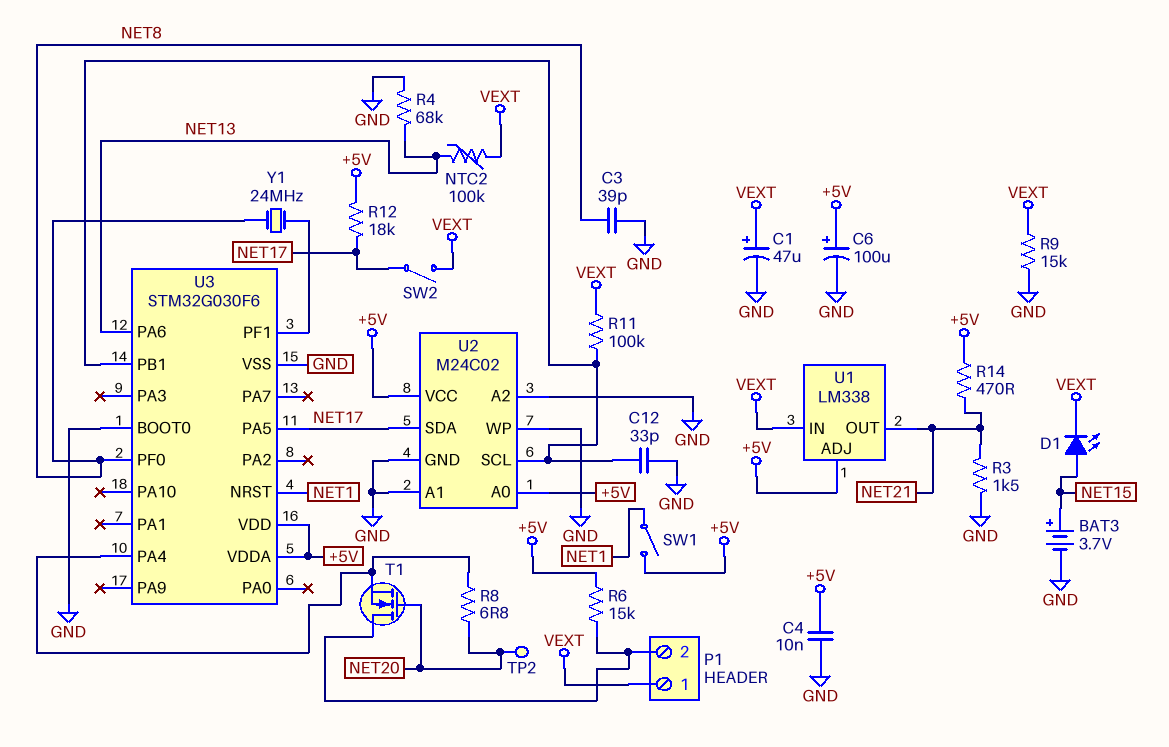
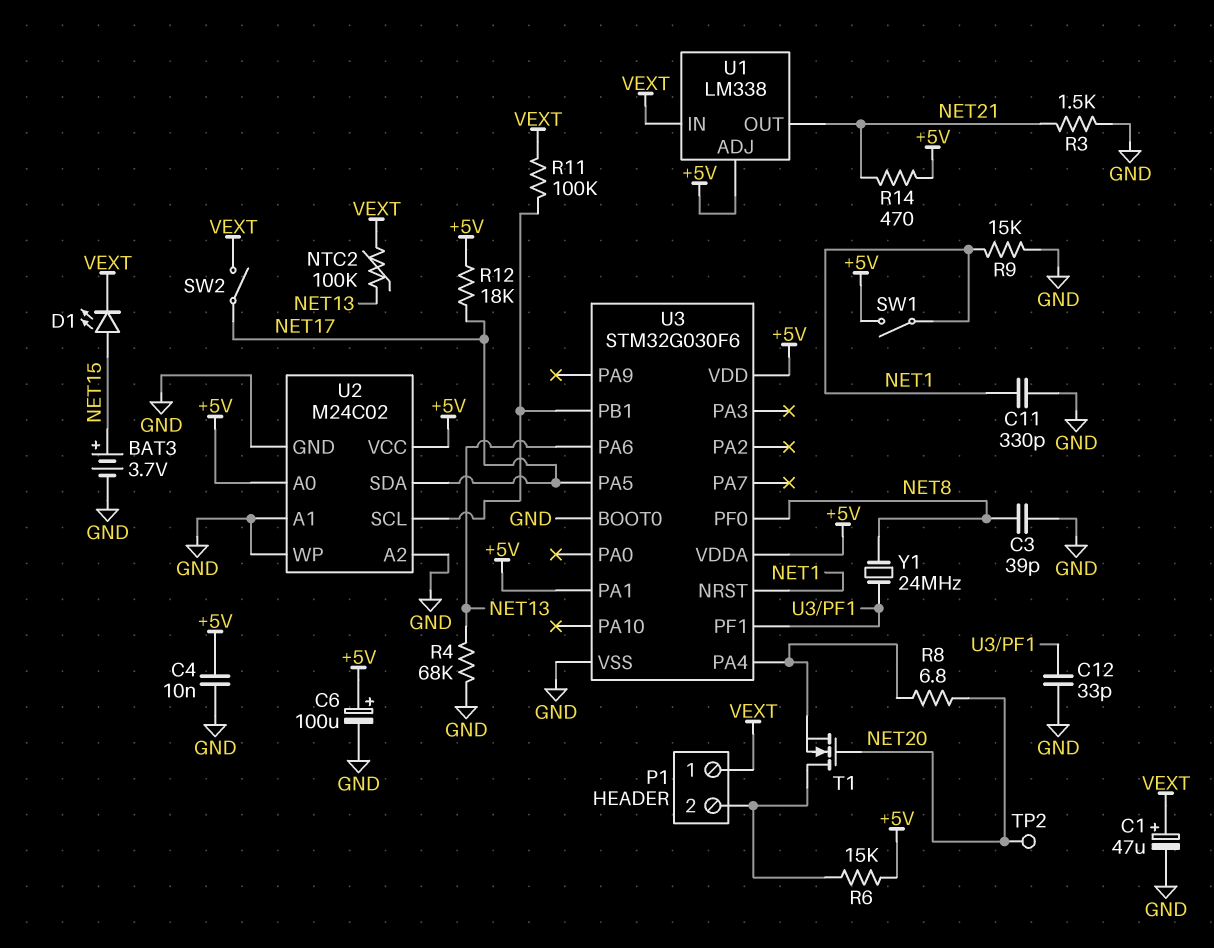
C11: none -> 330pF (GND, NET1)
C12: 33pF (GND, U2/SCL) -> 33pF (GND, U3/PF1)
R9: 15k (GND, VEXT) -> 15k (GND, NET1)
U3 pin PA1: none -> +5V

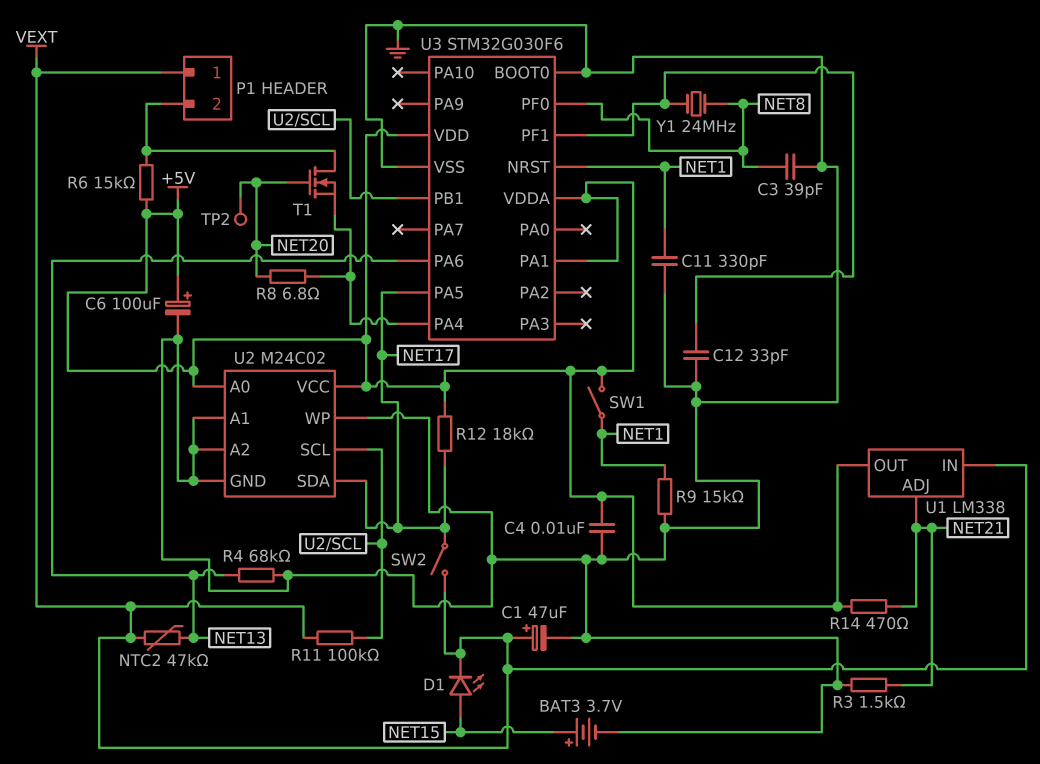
NTC2: 100k (NET13, VEXT) -> 47k (NET13, VEXT)
U1 pin ADJ: +5V -> NET21
U1 pin OUT: NET21 -> +5V

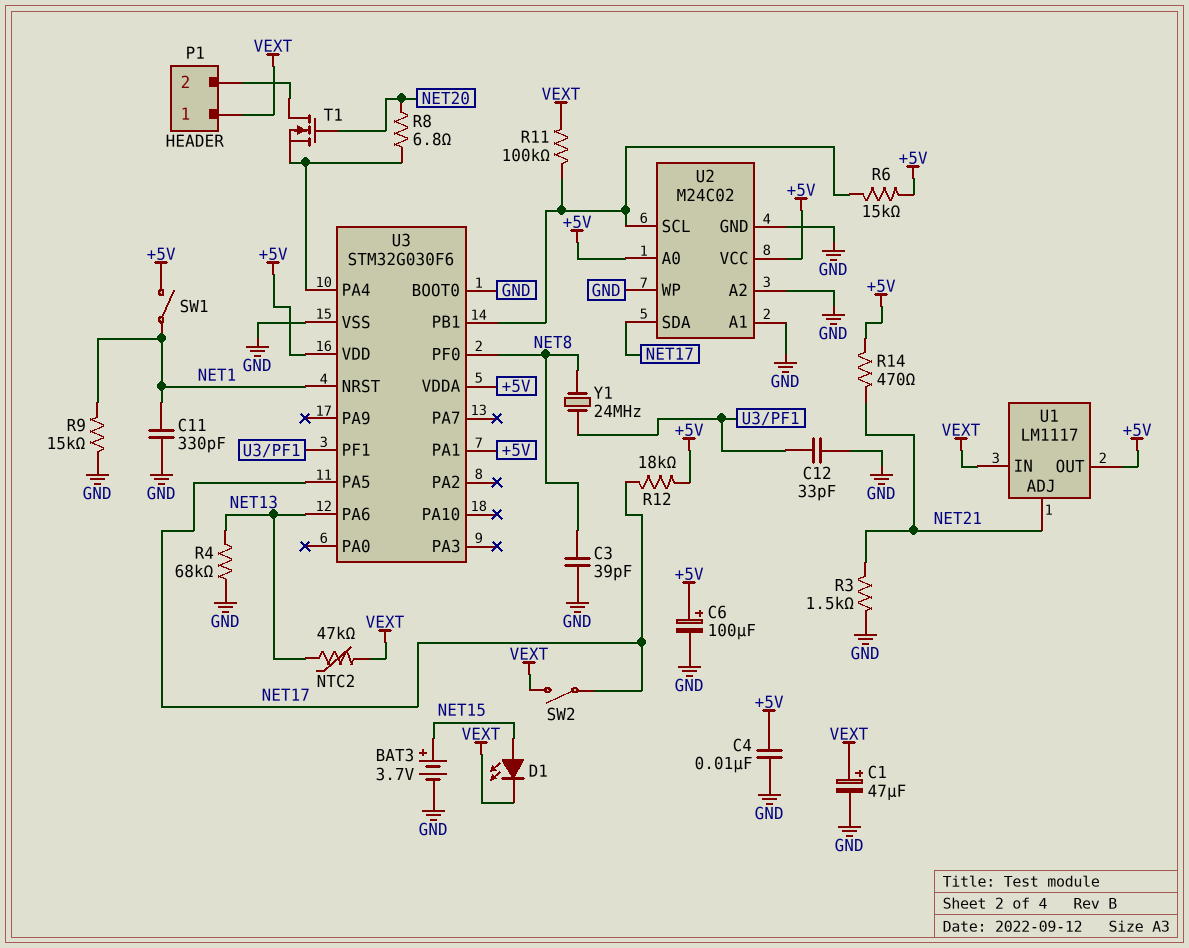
R6: 15k (+5V, P1/2) -> 15k (+5V, U2/SCL)
TP2: test point (NET20) -> none
U1: LM338 -> LM1117

